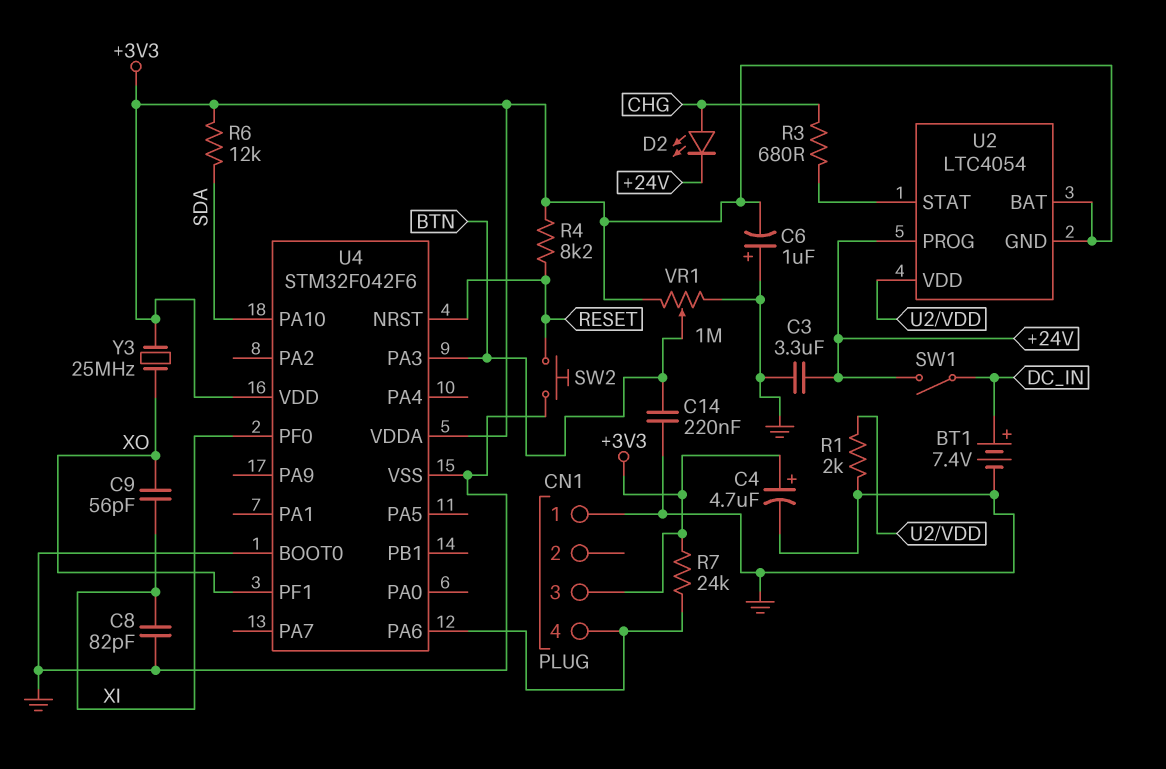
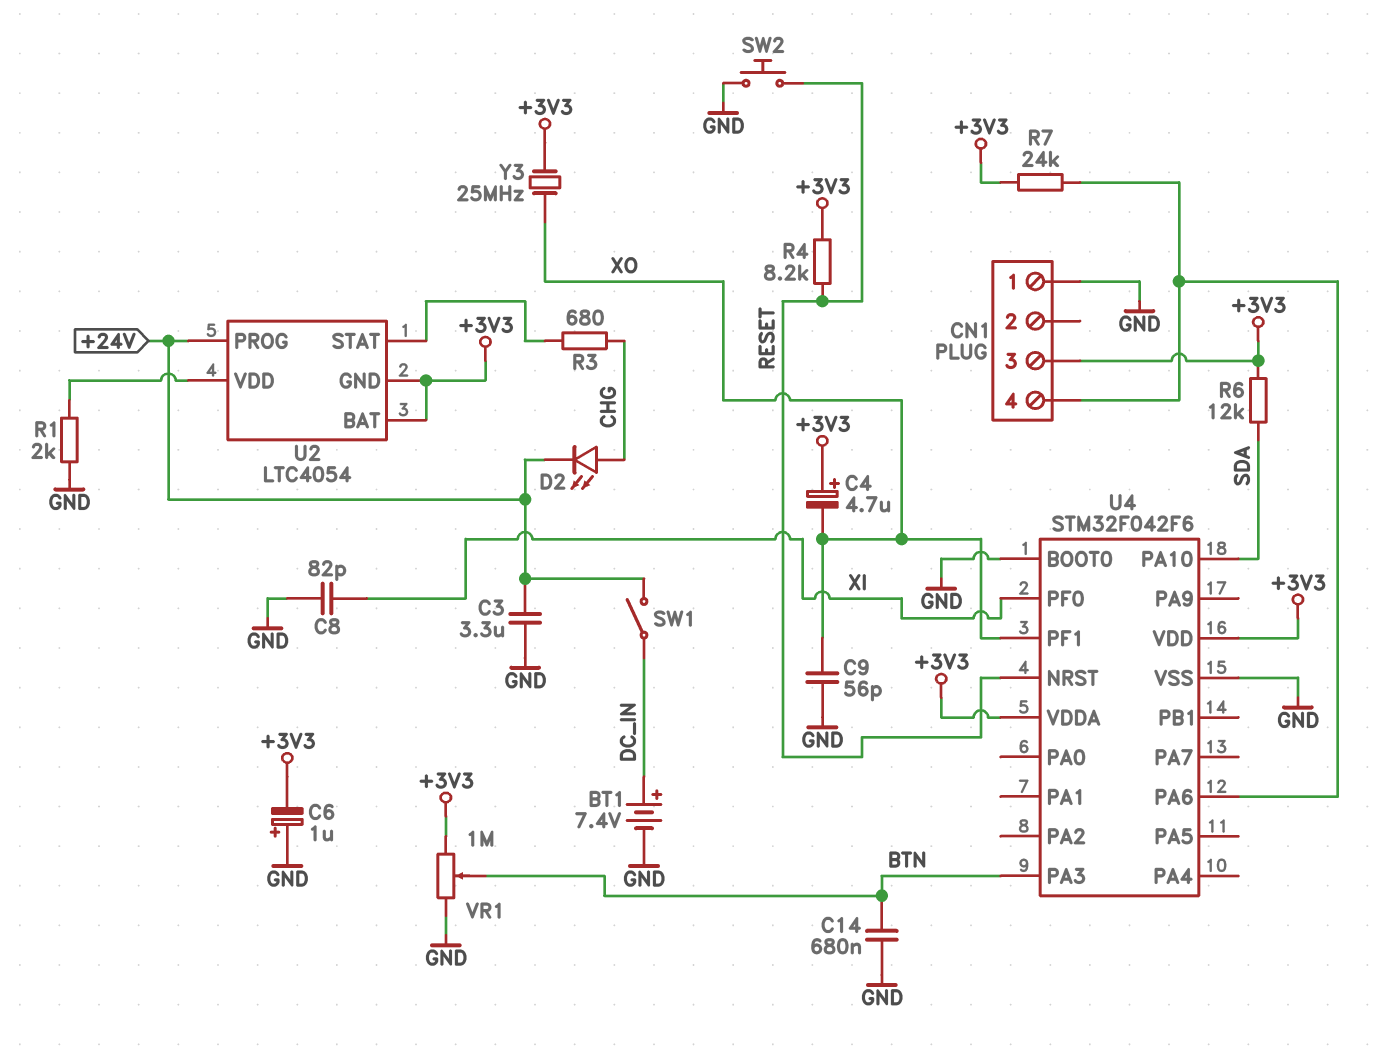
C4: 4.7uF (plus +3V3, minus GND) -> 4.7uF (plus +3V3, minus XO)
C9: 56pF (XI, XO) -> 56pF (GND, XO)
C14: 220nF (BTN, GND) -> 680nF (BTN, GND)

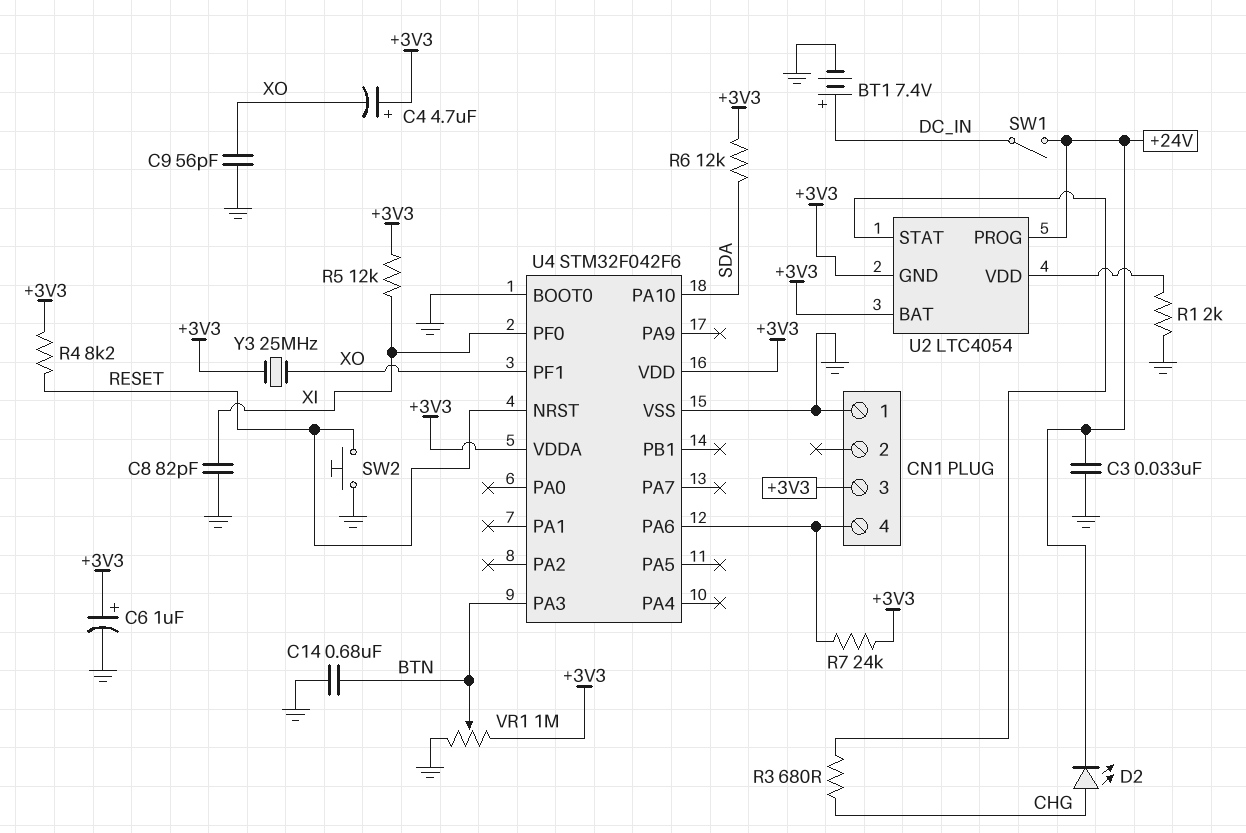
C3: 3.3uF (+24V, GND) -> 33nF (+24V, GND)
C6: 1uF (plus GND, minus +3V3) -> 1uF (plus +3V3, minus GND)
R5: none -> 12k (+3V3, XI)

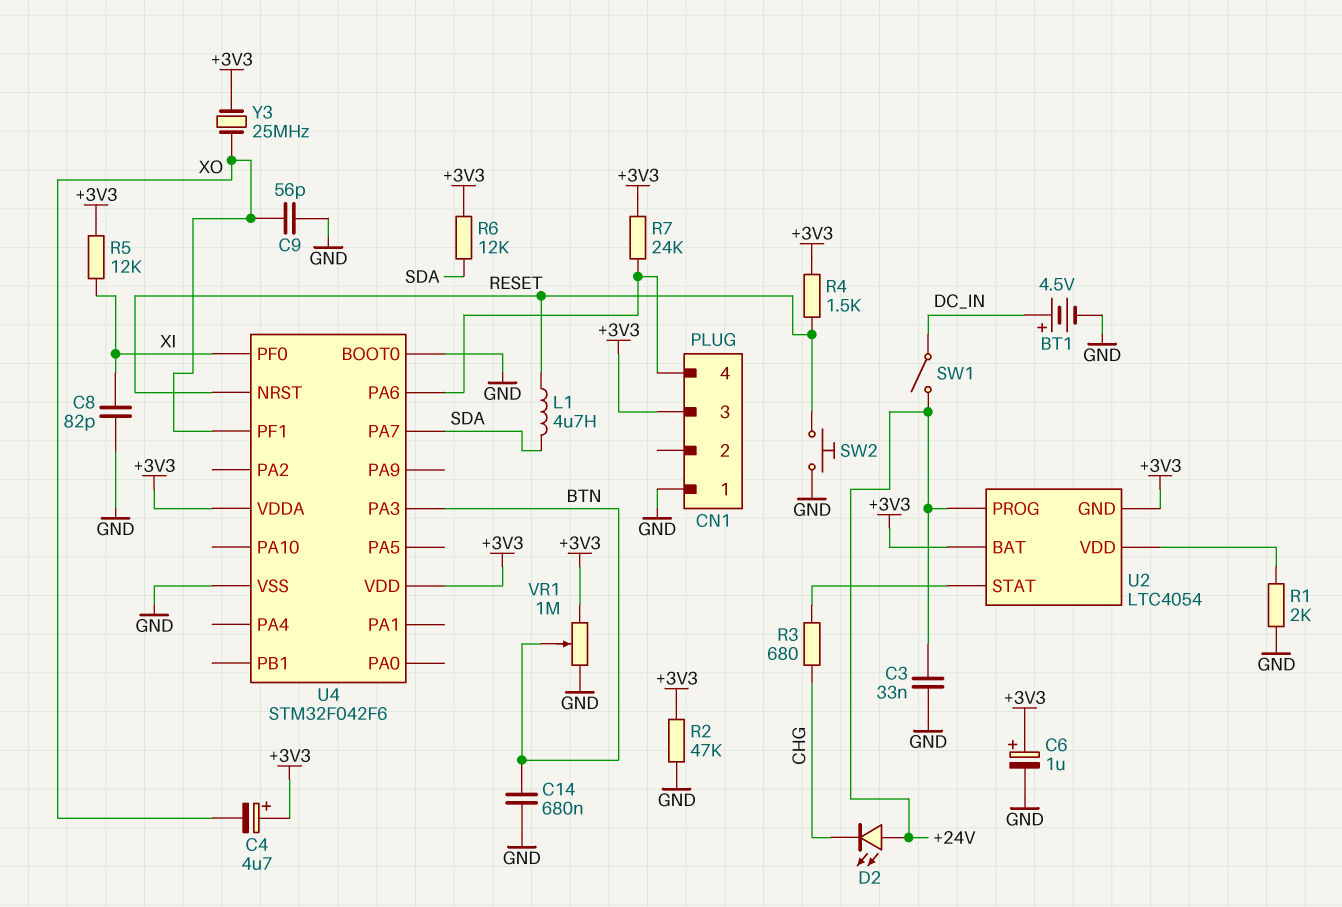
BT1: 7.4V (plus DC_IN, minus GND) -> 4.5V (plus DC_IN, minus GND)
D2: LED (A CHG, K +24V) -> LED (A +24V, K CHG)
L1: none -> 4.7uH (RESET, SDA)
R2: none -> 47k (+3V3, GND)
R4: 8.2k (+3V3, RESET) -> 1.5k (+3V3, RESET)
U4 pin PA7: none -> SDA
U4 pin PA10: SDA -> none

